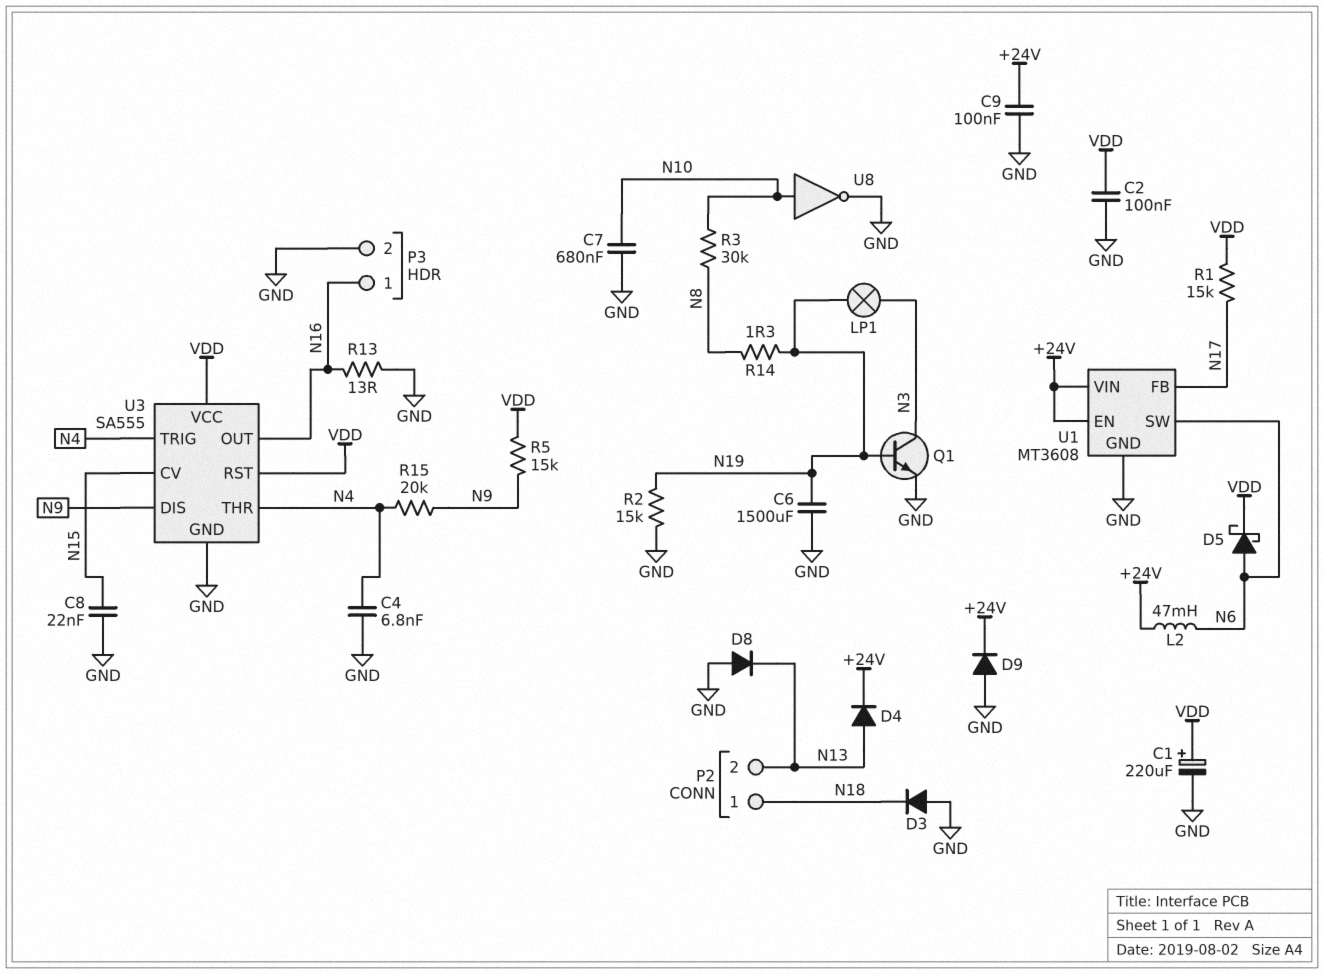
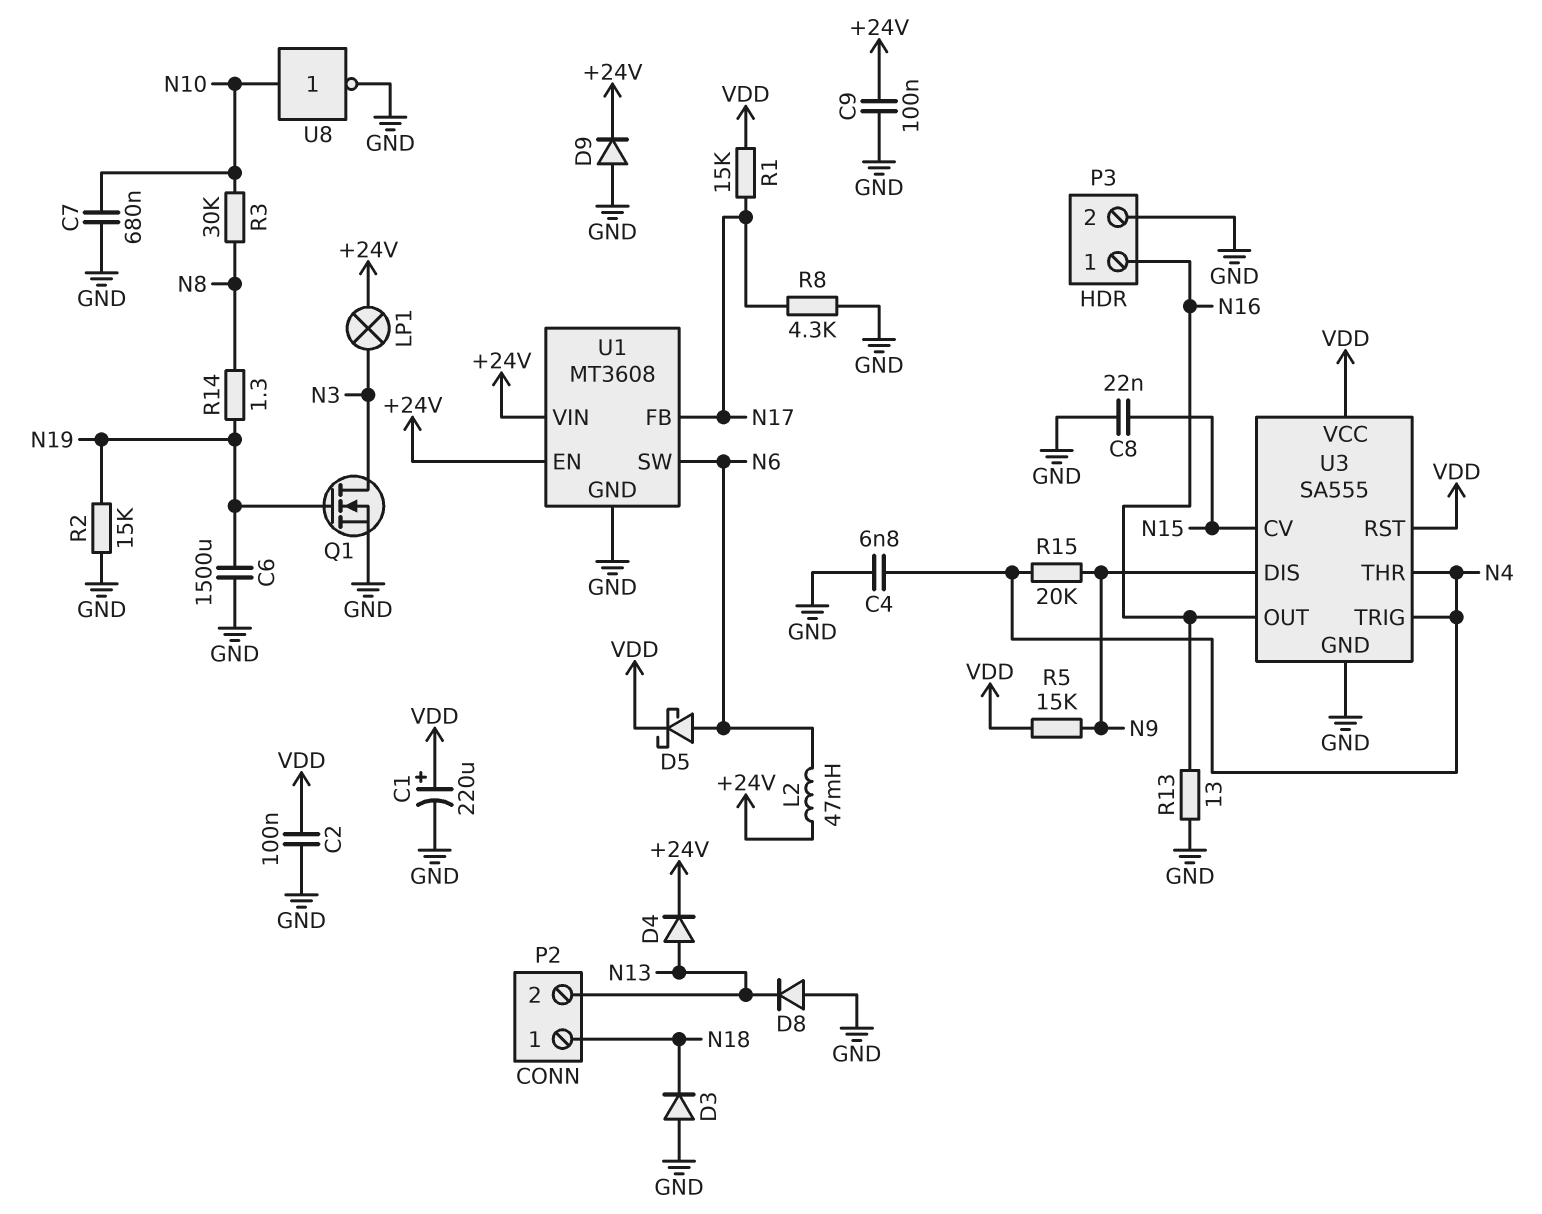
LP1: lamp (N3, N19) -> lamp (+24V, N3)
Q1: NPN (B N19, C N3, E GND) -> NMOS (G N19, D N3, S GND)
R8: none -> 4.3k (GND, N17)

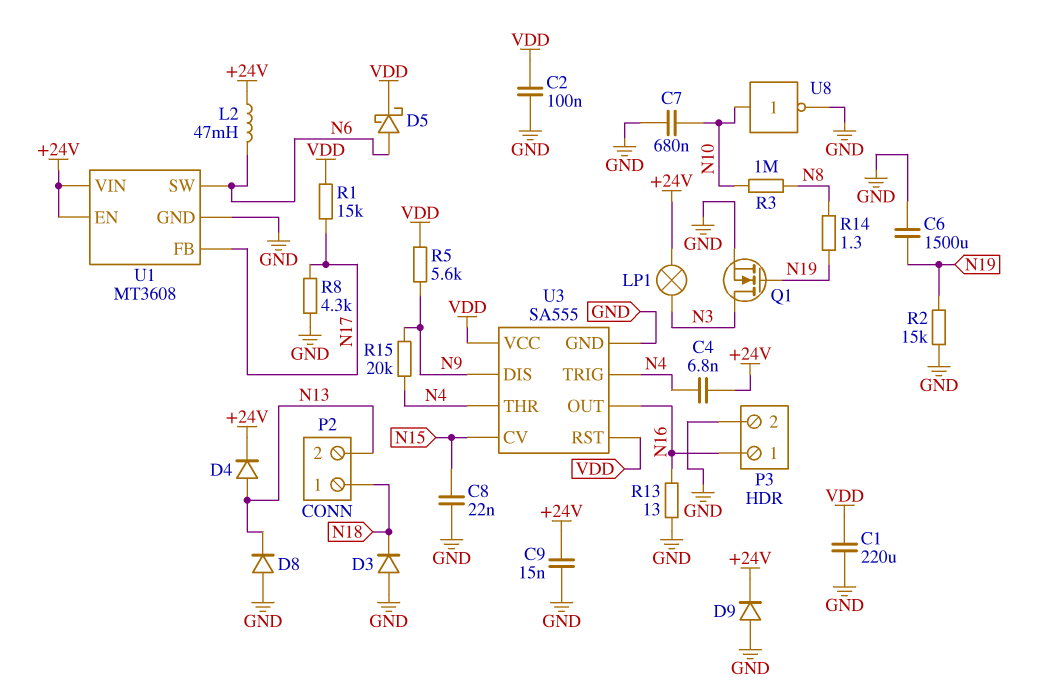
C1: 220uF (plus VDD, minus GND) -> 220uF (GND, VDD)
C4: 6.8nF (GND, N4) -> 6.8nF (+24V, N4)
C9: 100nF (+24V, GND) -> 15nF (+24V, GND)
R3: 30k (N8, N10) -> 1M (N8, N10)
R5: 15k (N9, VDD) -> 5.6k (N9, VDD)

